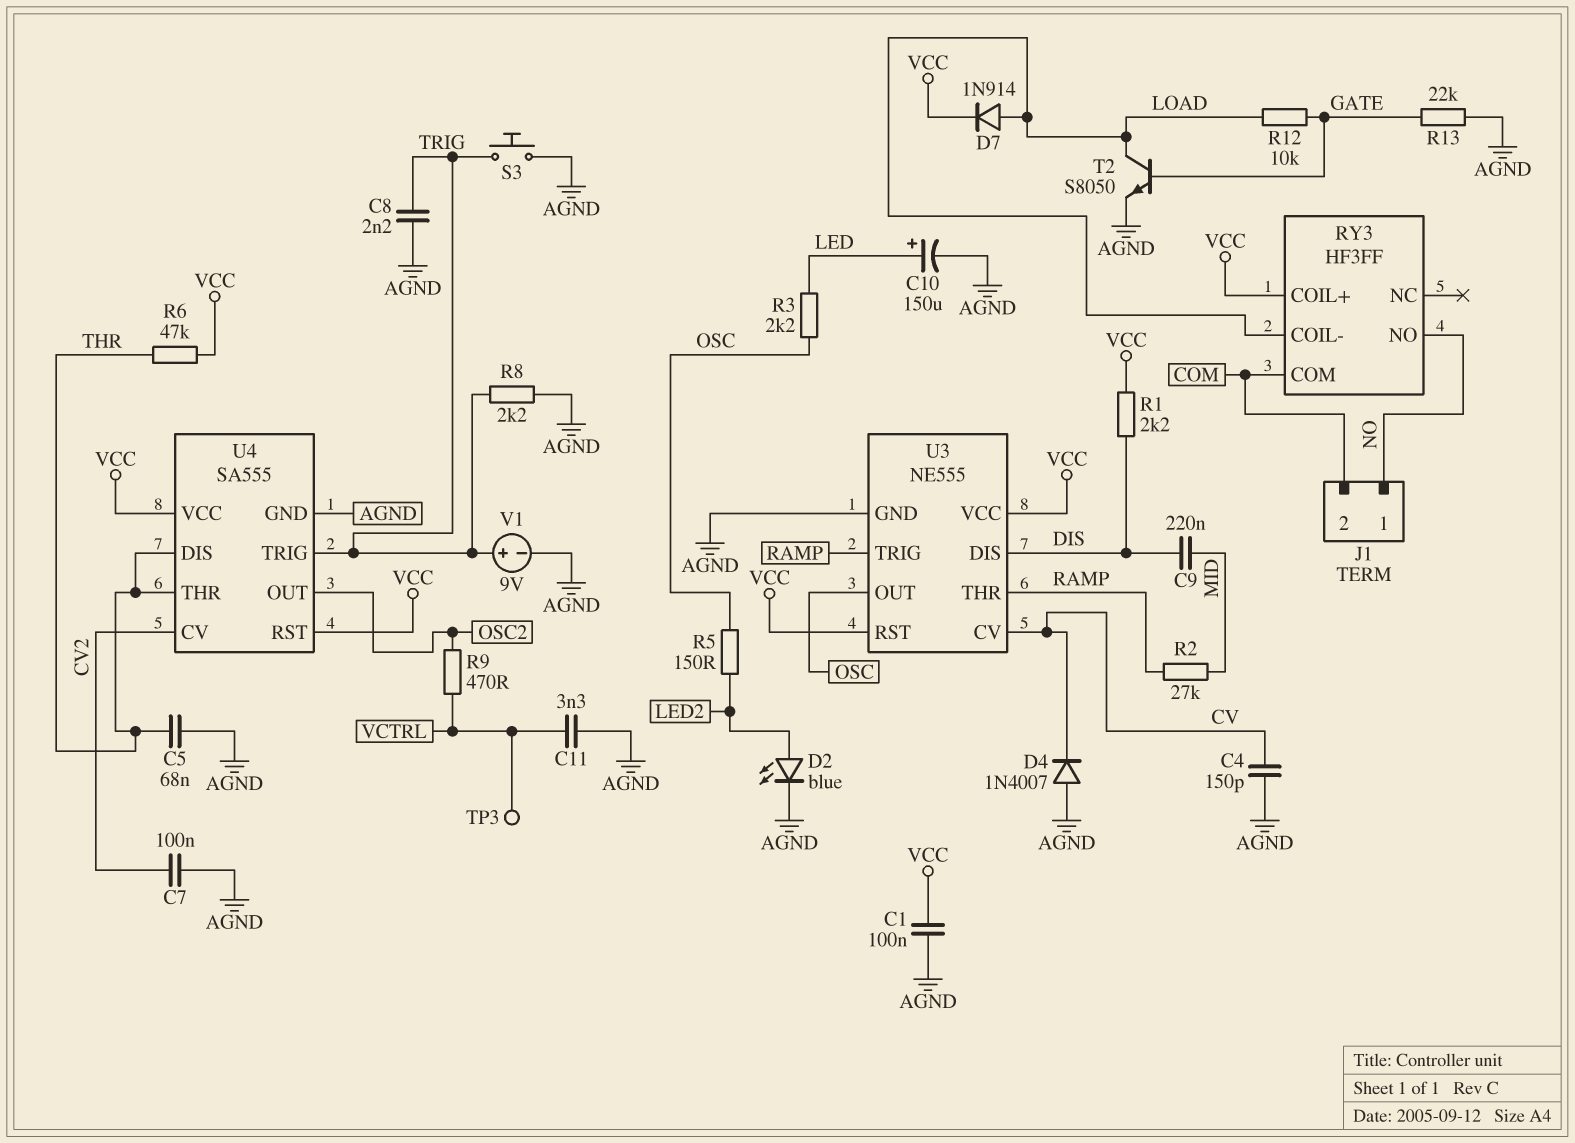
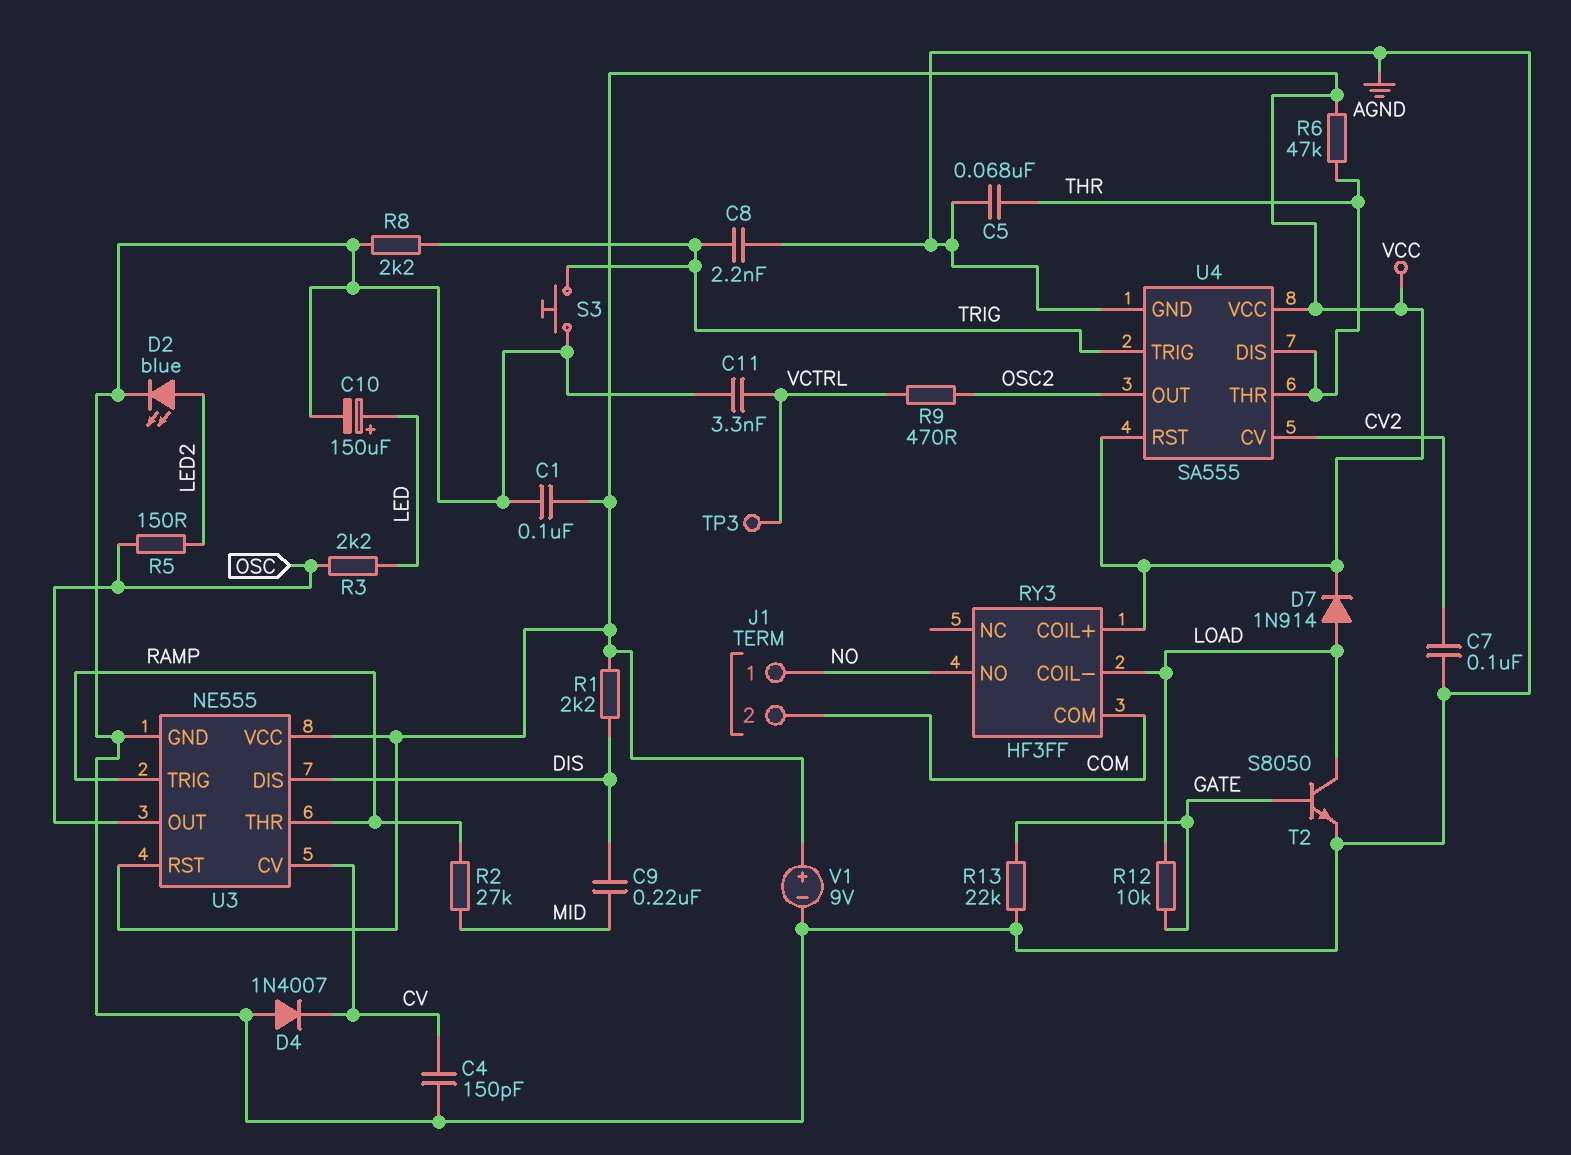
V1: 9V (plus TRIG, minus AGND) -> 9V (plus VCC, minus AGND)

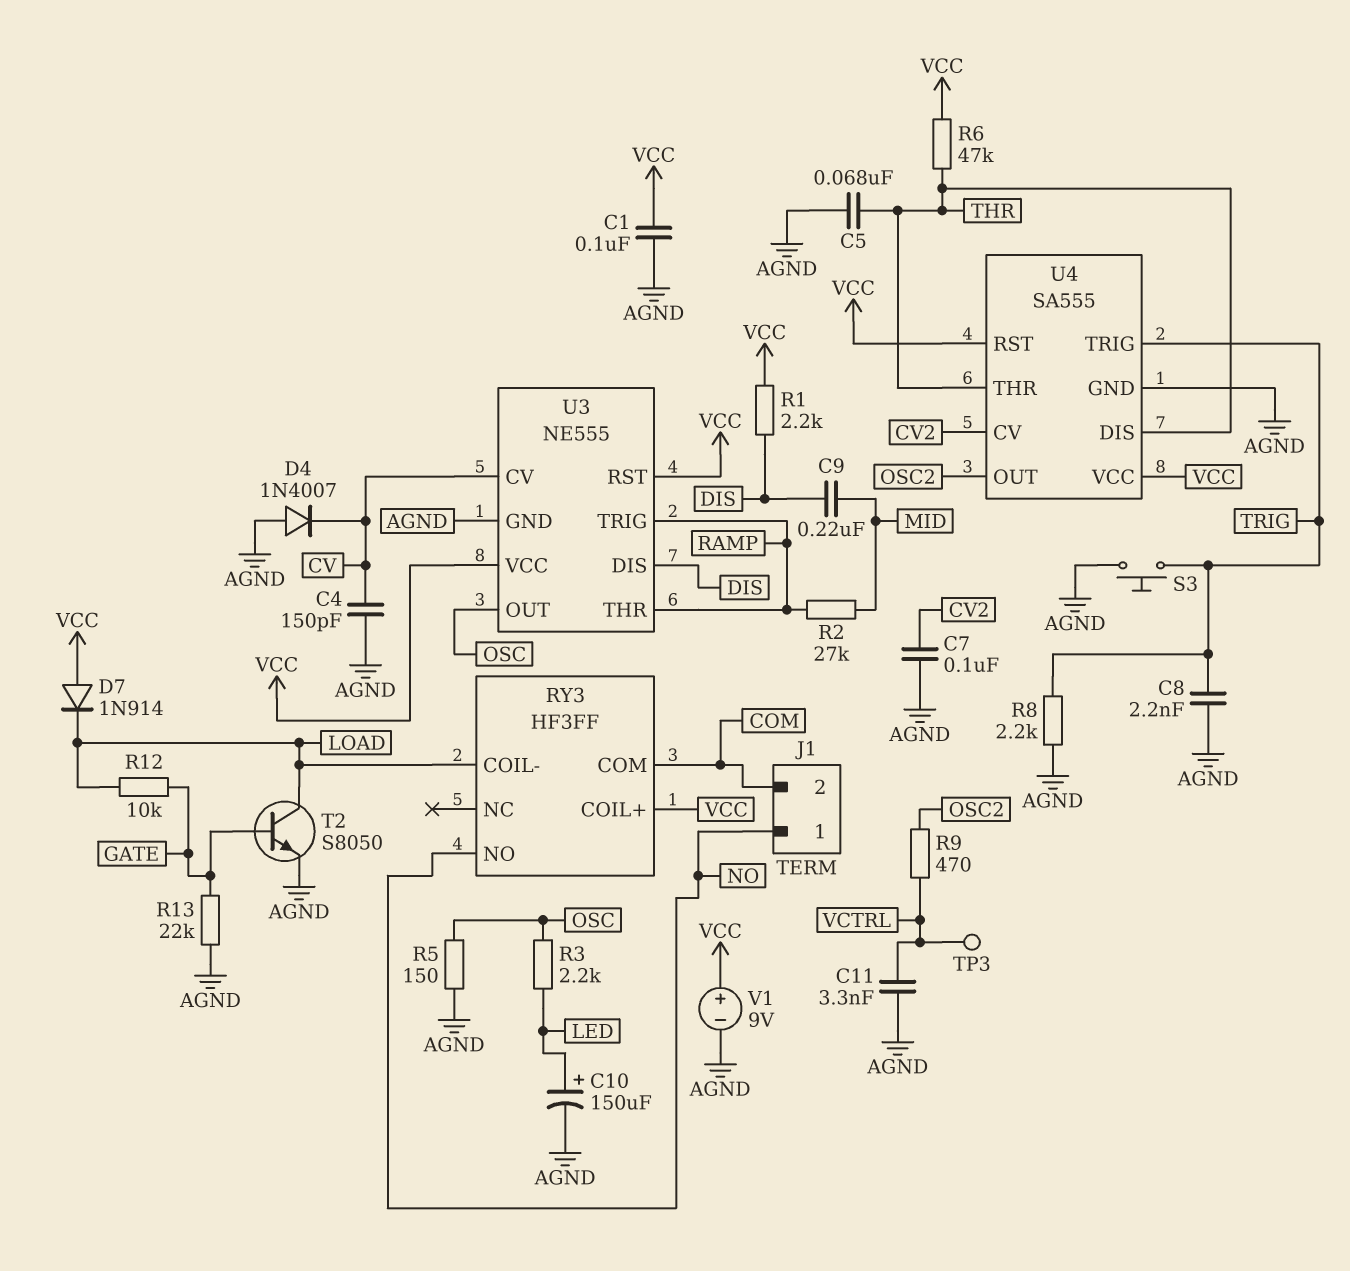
D2: LED blue (A LED2, K AGND) -> none
D7: diode 1N914 (A LOAD, K VCC) -> diode 1N914 (A VCC, K LOAD)
R5: 150 (LED2, OSC) -> 150 (AGND, OSC)

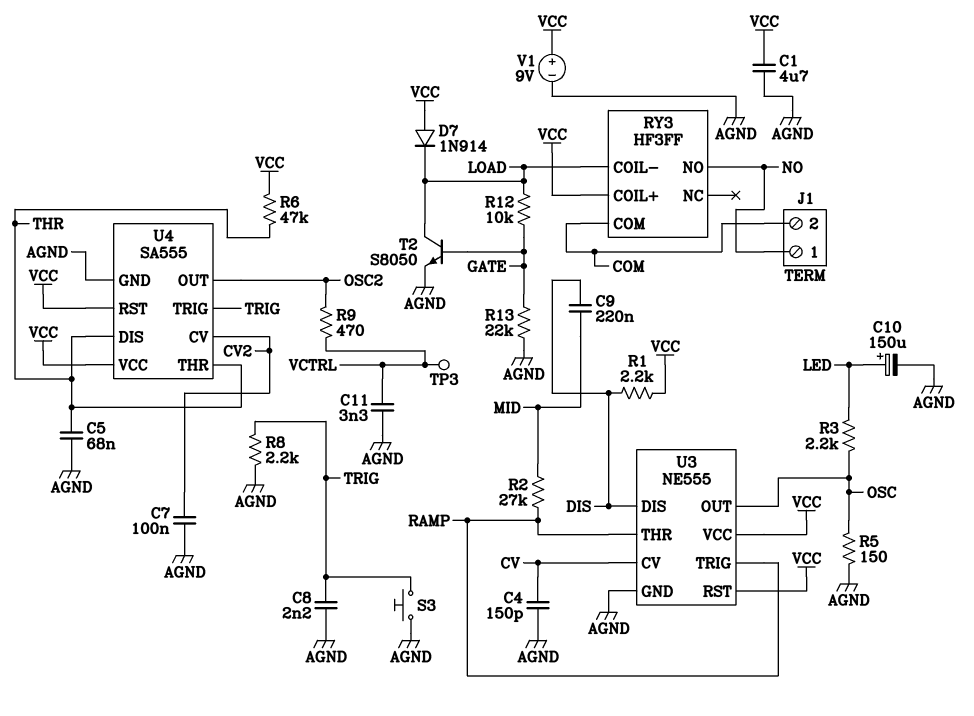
C1: 100nF (AGND, VCC) -> 4.7uF (AGND, VCC)
D4: diode 1N4007 (A AGND, K CV) -> none

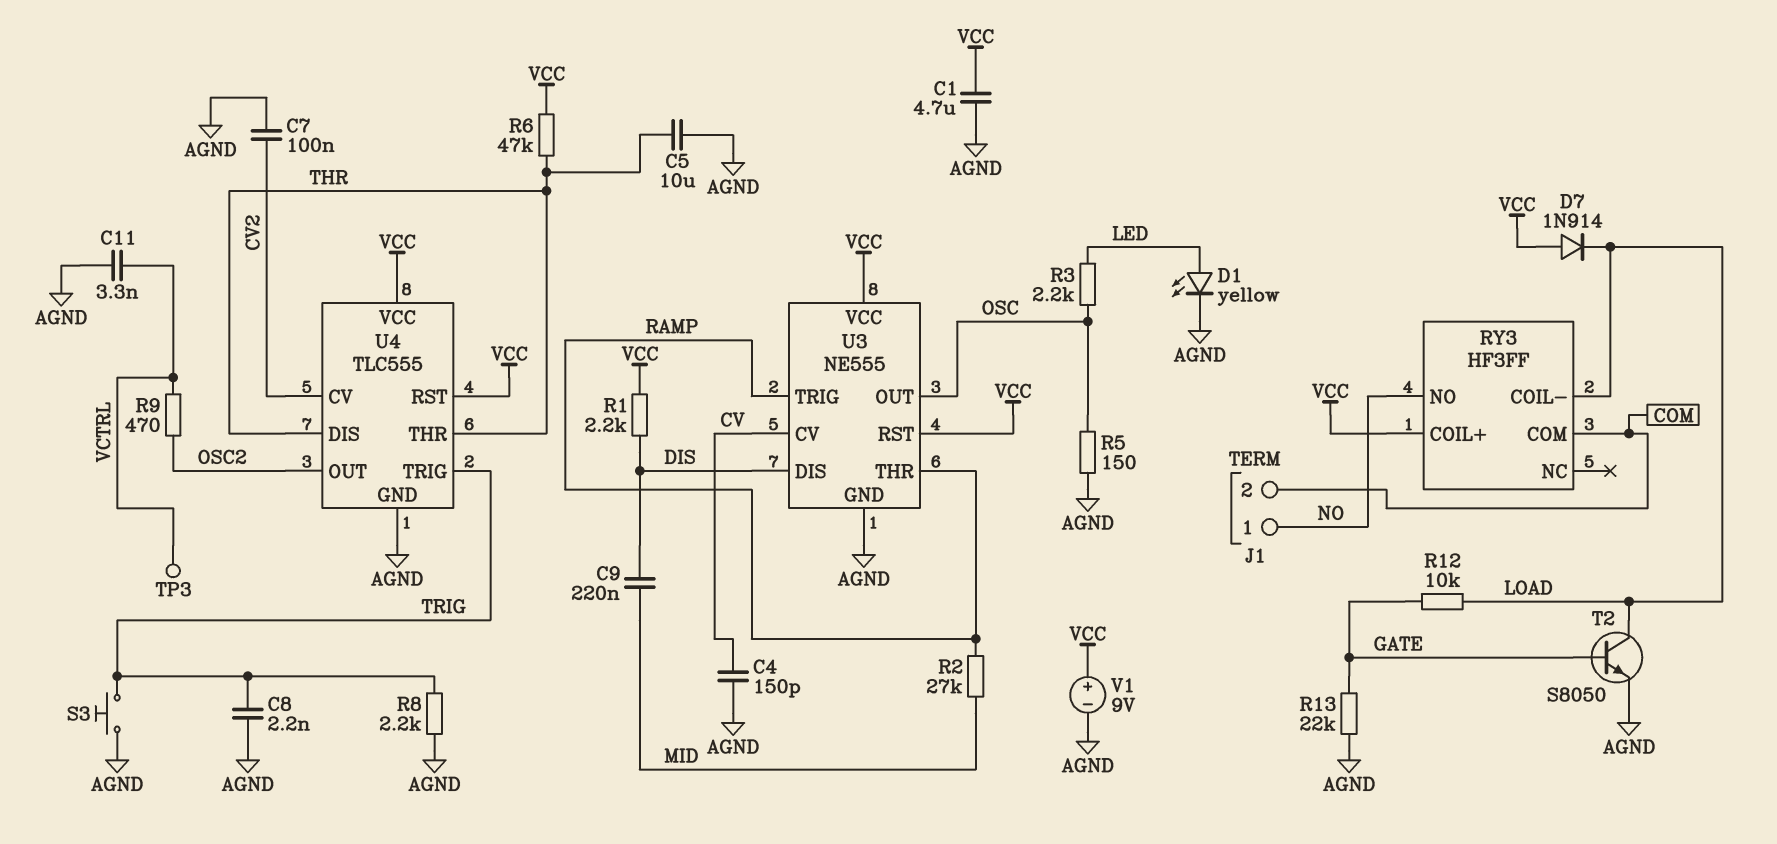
C5: 68nF (AGND, THR) -> 10uF (AGND, THR)
C10: 150uF (plus LED, minus AGND) -> none
D1: none -> LED yellow (A LED, K AGND)
U4: SA555 -> TLC555

